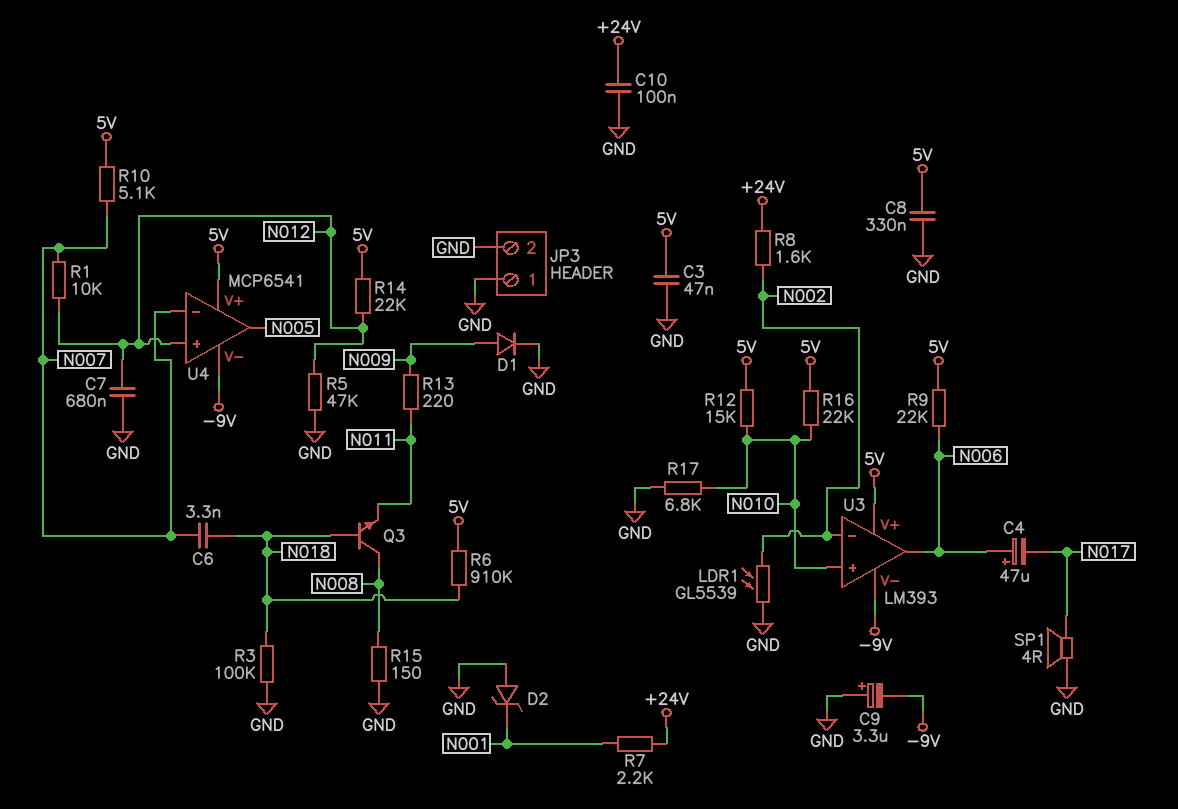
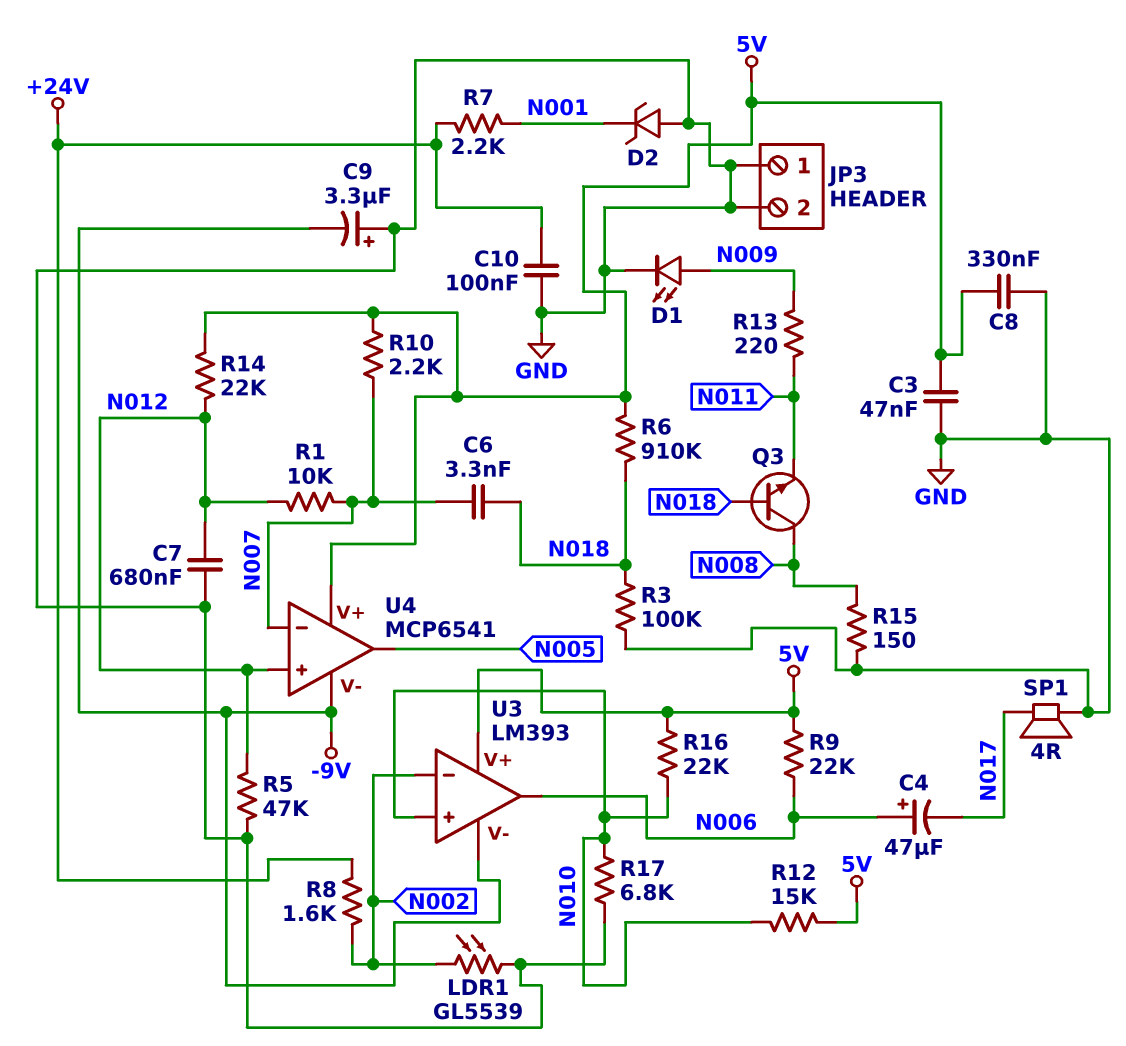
D1: diode (A N009, K GND) -> LED (A N009, K GND)
R10: 5.1k (5V, N007) -> 2.2k (5V, N007)

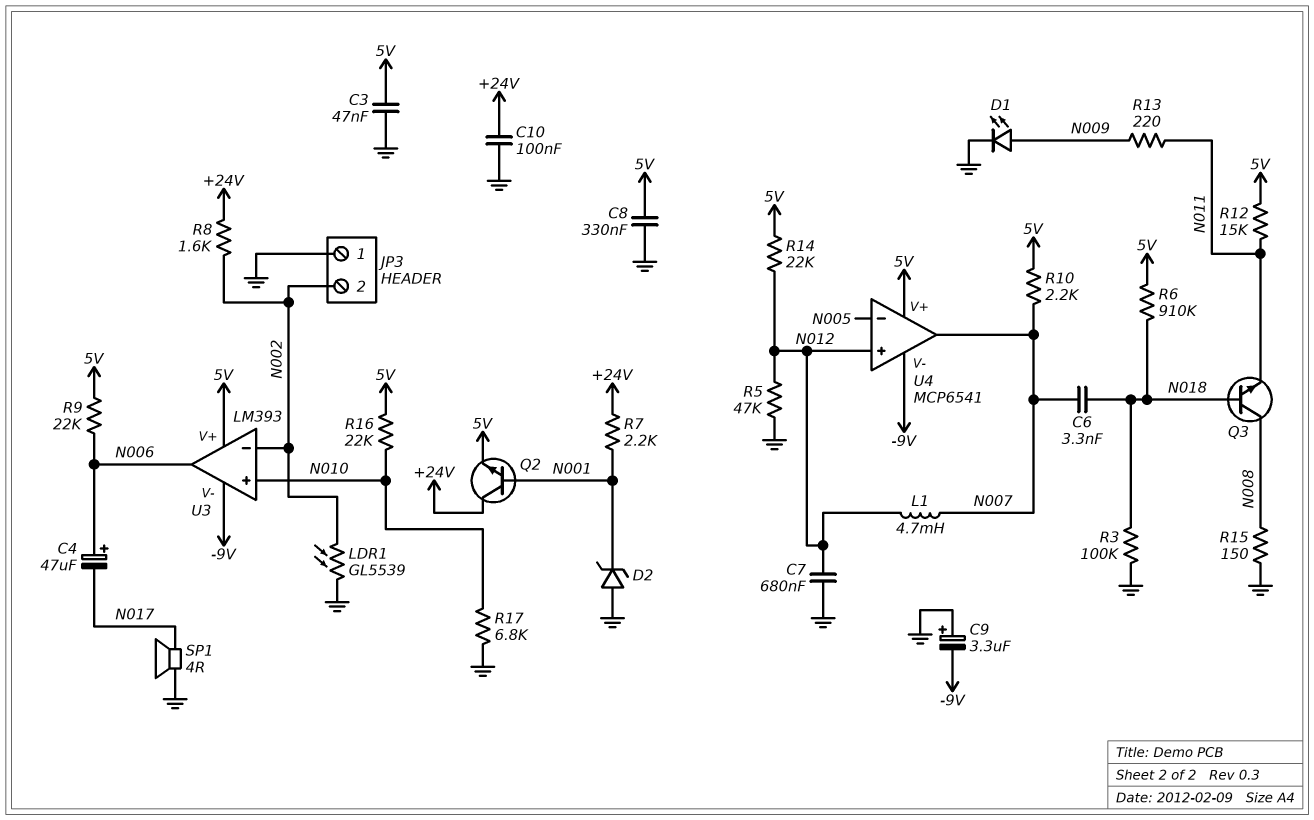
JP3 pin 2: GND -> N002
L1: none -> 4.7mH (N007, N012)
Q2: none -> NPN (B N001, C +24V, E 5V)
R1: 10k (N007, N012) -> none
R12: 15k (5V, N010) -> 15k (5V, N011)
U4 pin in-: N007 -> N005
U4 pin out: N005 -> N007

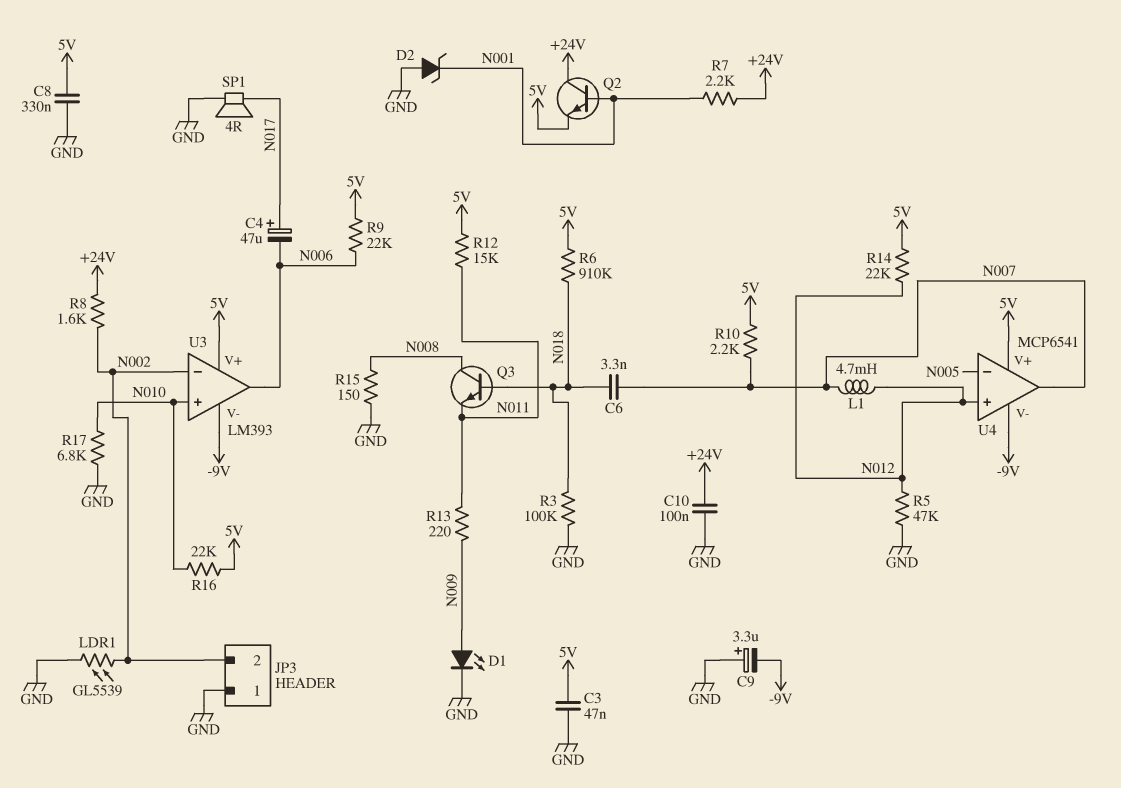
C4: 47uF (plus N006, minus N017) -> 47uF (plus N017, minus N006)
C7: 680nF (GND, N012) -> none

